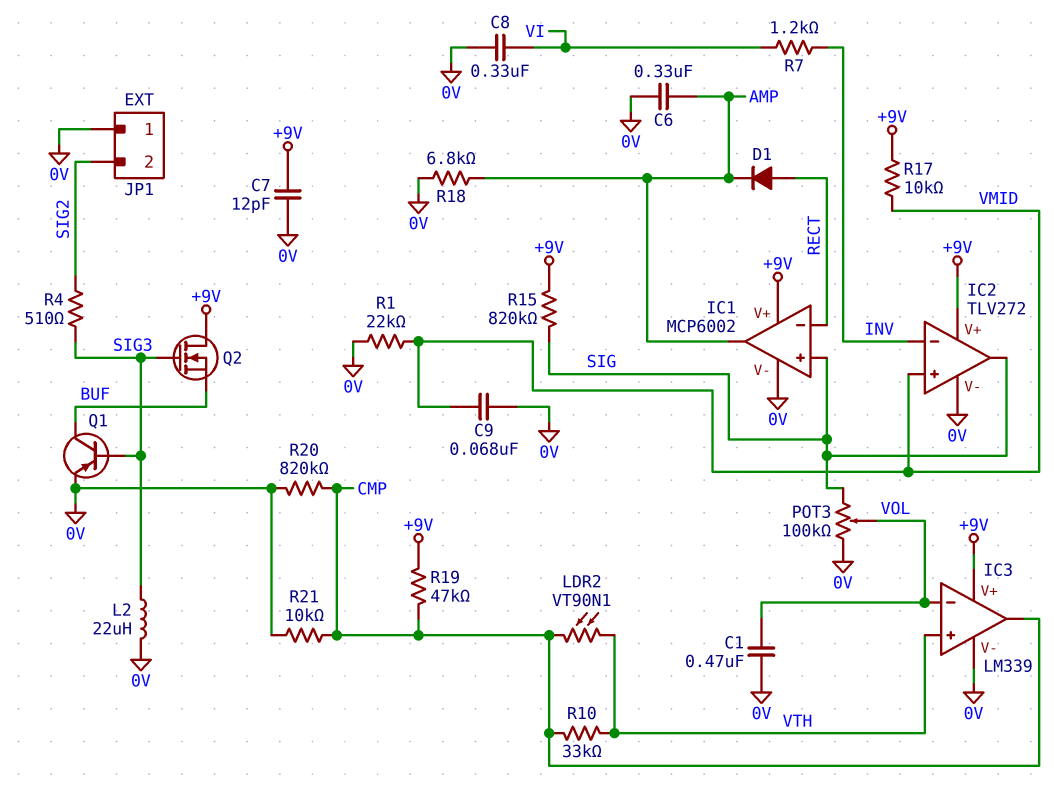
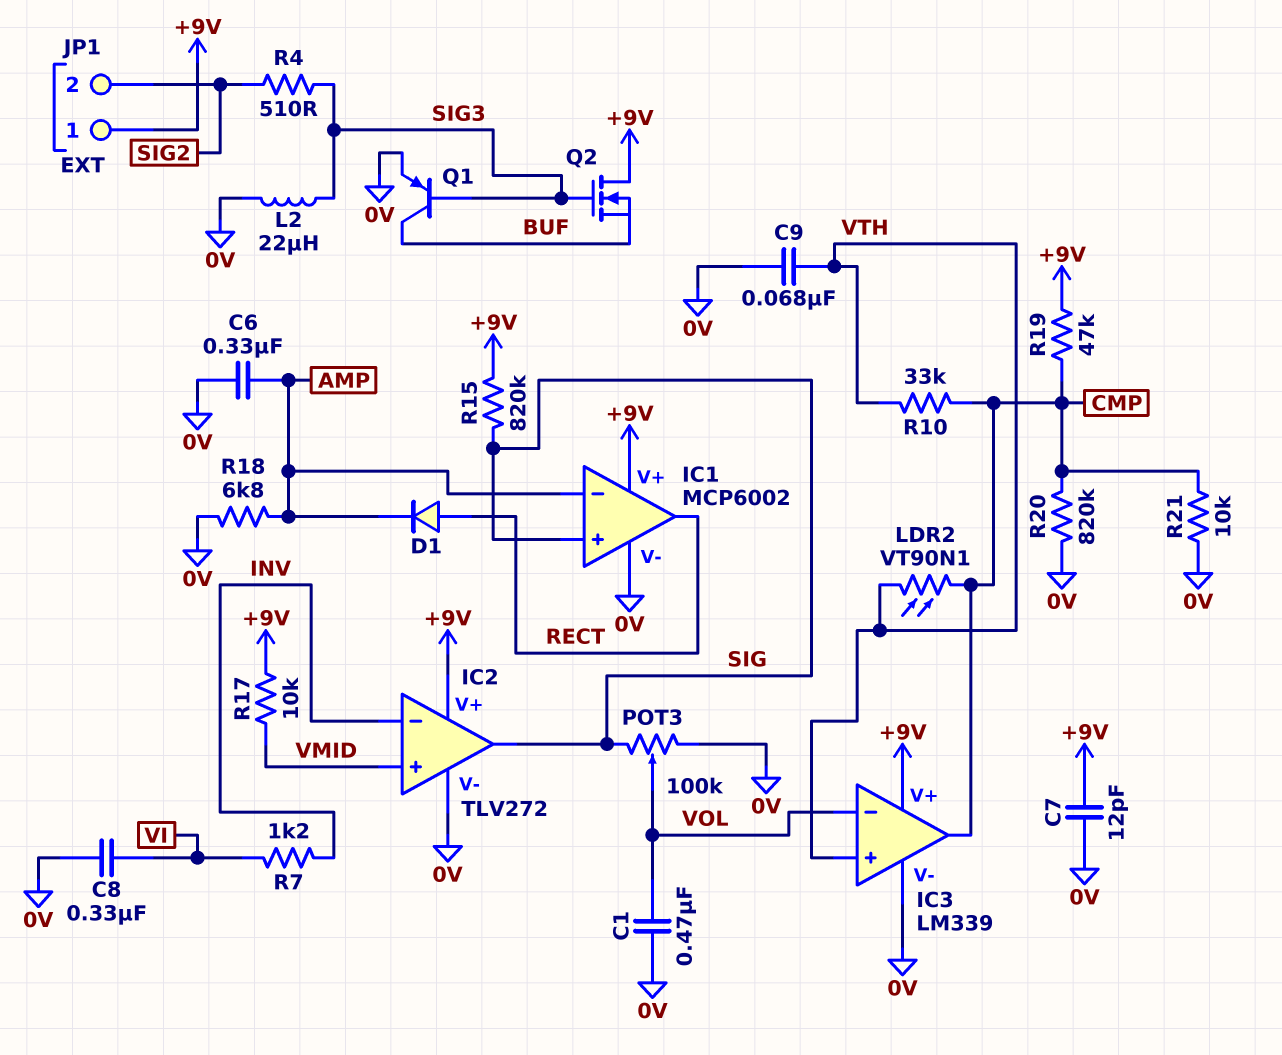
C9: 68nF (0V, VMID) -> 68nF (0V, VTH)
IC1 pin in-: RECT -> AMP
IC1 pin out: AMP -> RECT
JP1 pin 1: 0V -> +9V
R1: 22k (0V, VMID) -> none

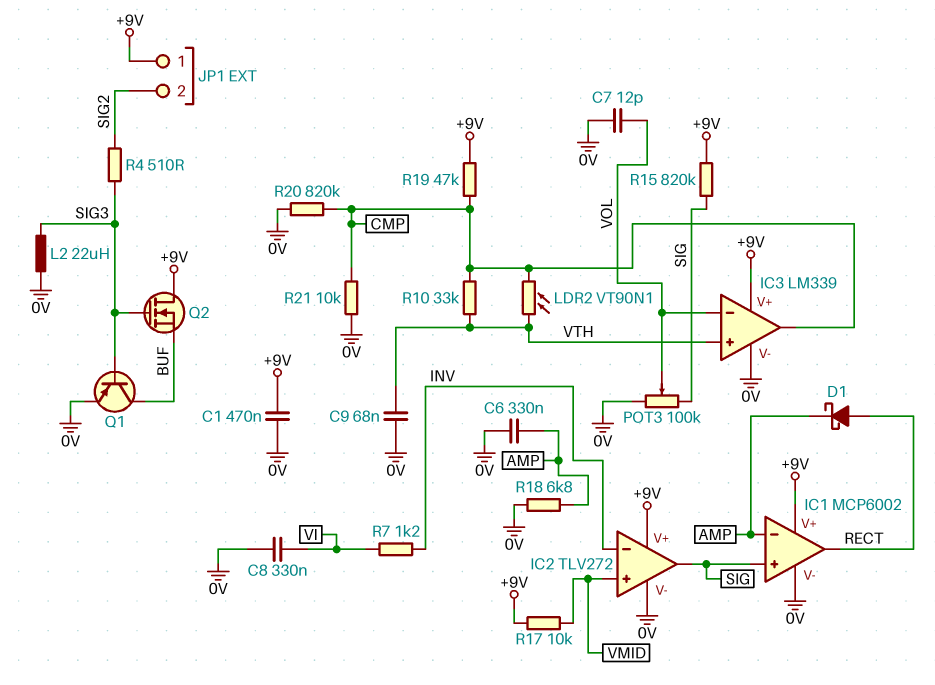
C1: 470nF (0V, VOL) -> 470nF (+9V, 0V)
C7: 12pF (+9V, 0V) -> 12pF (0V, VOL)
D1: diode (A RECT, K AMP) -> schottky (A RECT, K AMP)

